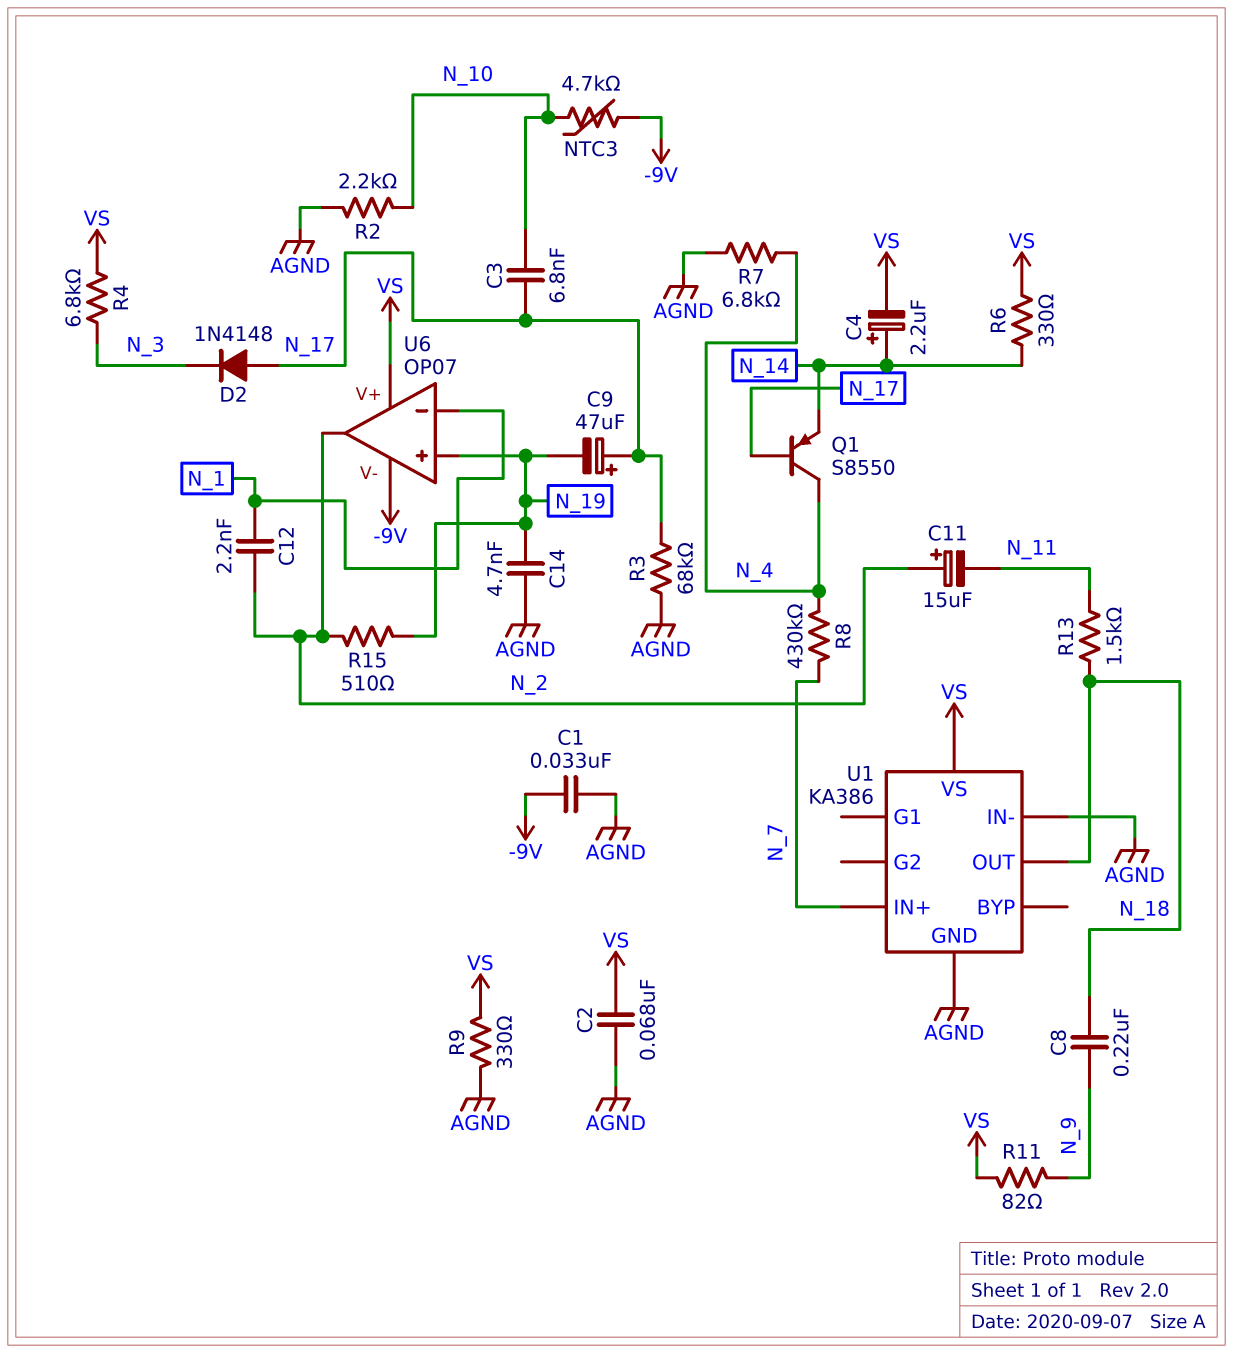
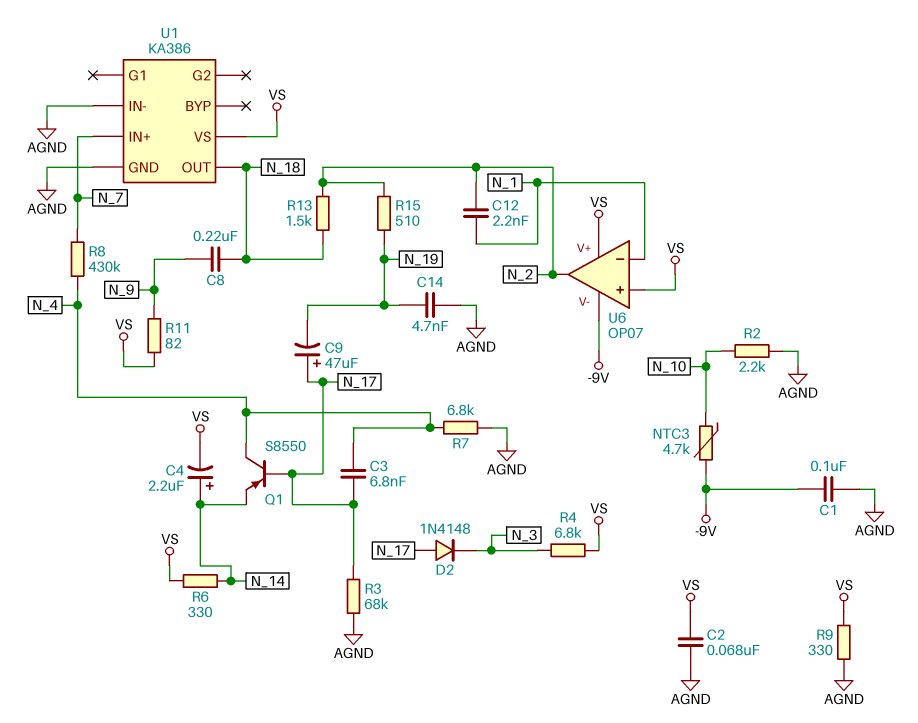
C1: 33nF (-9V, AGND) -> 100nF (-9V, AGND)
C3: 6.8nF (N_10, N_17) -> 6.8nF (N_4, N_17)
C11: 15uF (plus N_2, minus N_11) -> none
R13: 1.5k (N_11, N_18) -> 1.5k (N_2, N_18)
U6 pin in+: N_19 -> VS

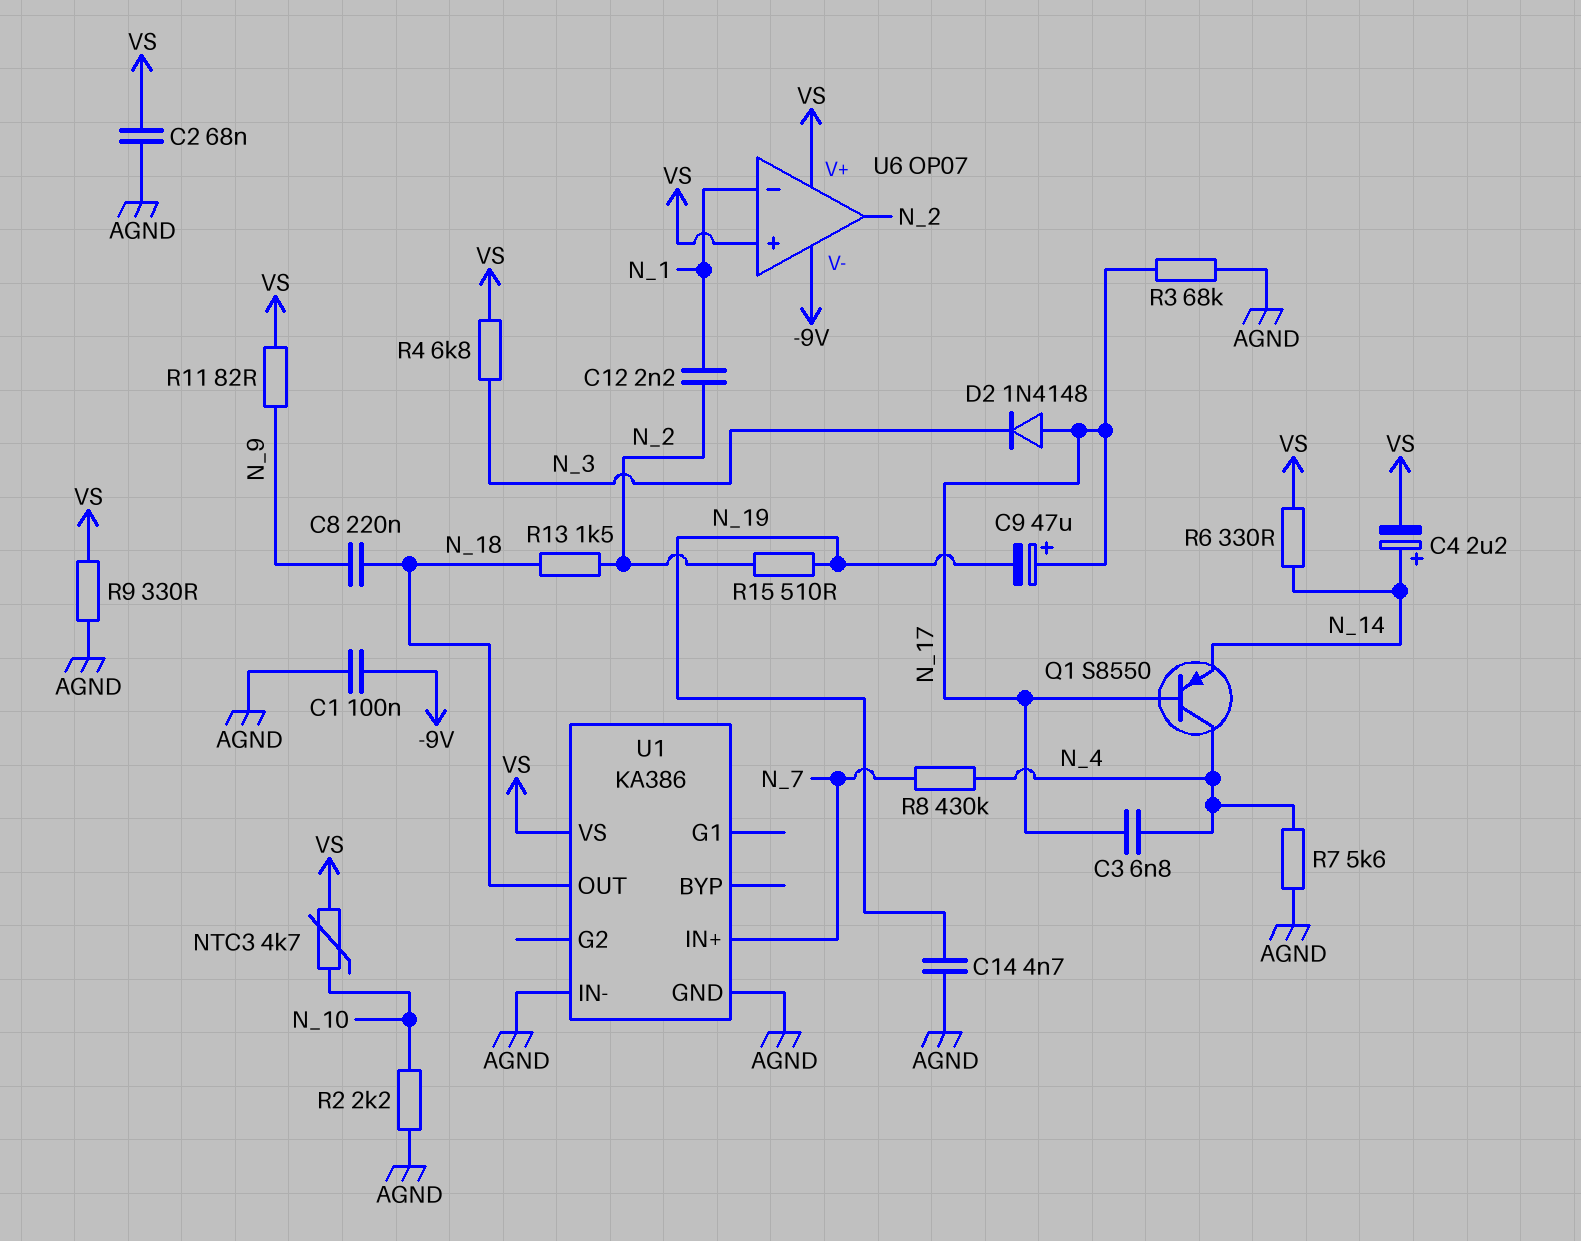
NTC3: 4.7k (-9V, N_10) -> 4.7k (N_10, VS)
R7: 6.8k (AGND, N_4) -> 5.6k (AGND, N_4)

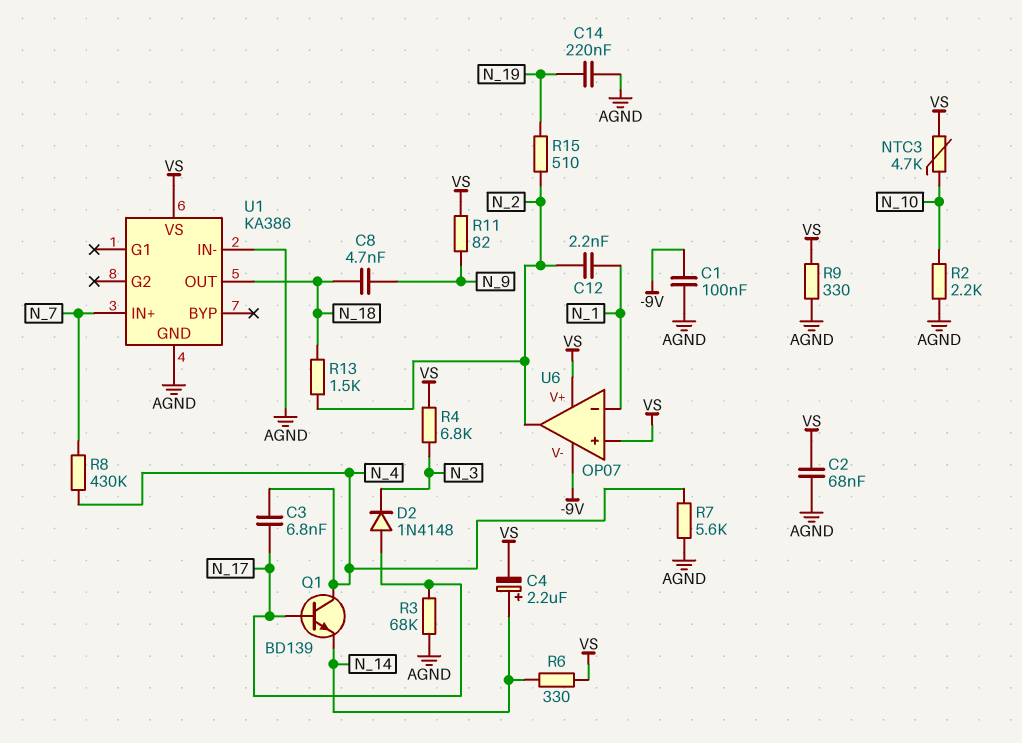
C8: 220nF (N_9, N_18) -> 4.7nF (N_9, N_18)
C9: 47uF (plus N_17, minus N_19) -> none
C14: 4.7nF (AGND, N_19) -> 220nF (AGND, N_19)
Q1: PNP S8550 (B N_17, C N_4, E N_14) -> NPN BD139 (B N_17, C N_4, E N_14)

